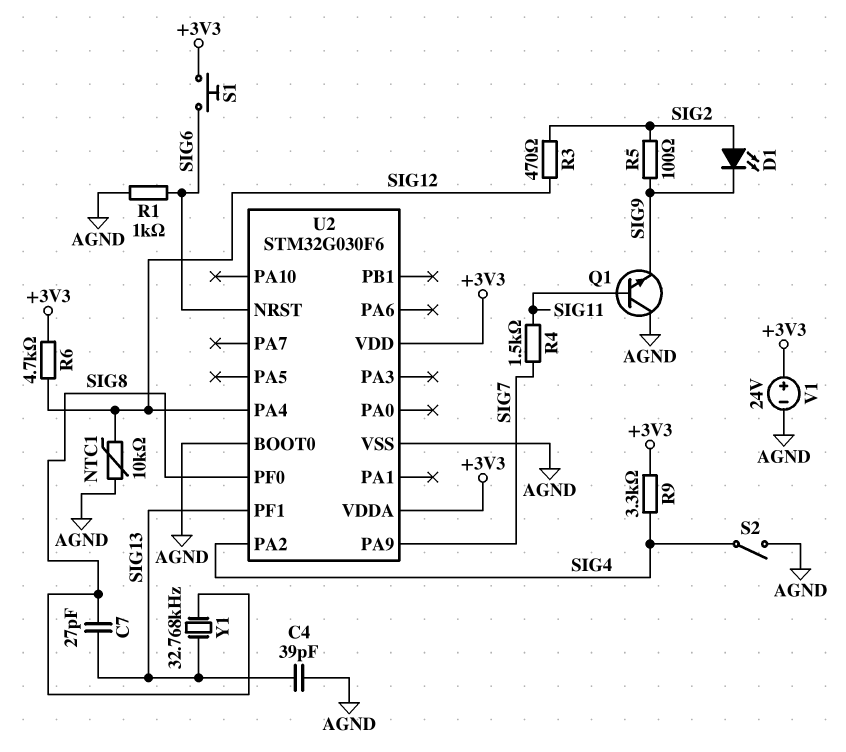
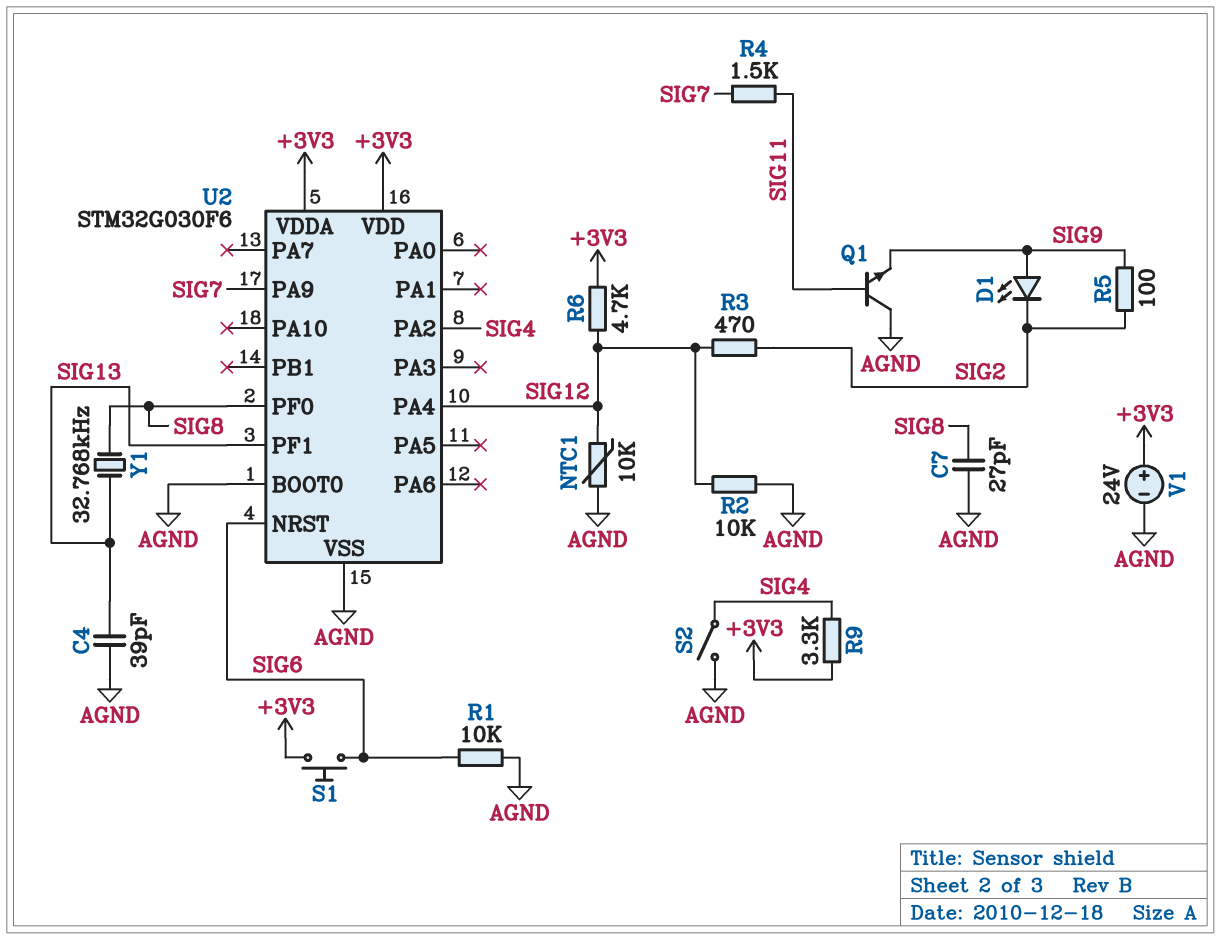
C7: 27pF (SIG8, SIG13) -> 27pF (AGND, SIG8)
D1: LED (A SIG2, K SIG9) -> LED (A SIG9, K SIG2)
R1: 1k (AGND, SIG6) -> 10k (AGND, SIG6)
R2: none -> 10k (AGND, SIG12)

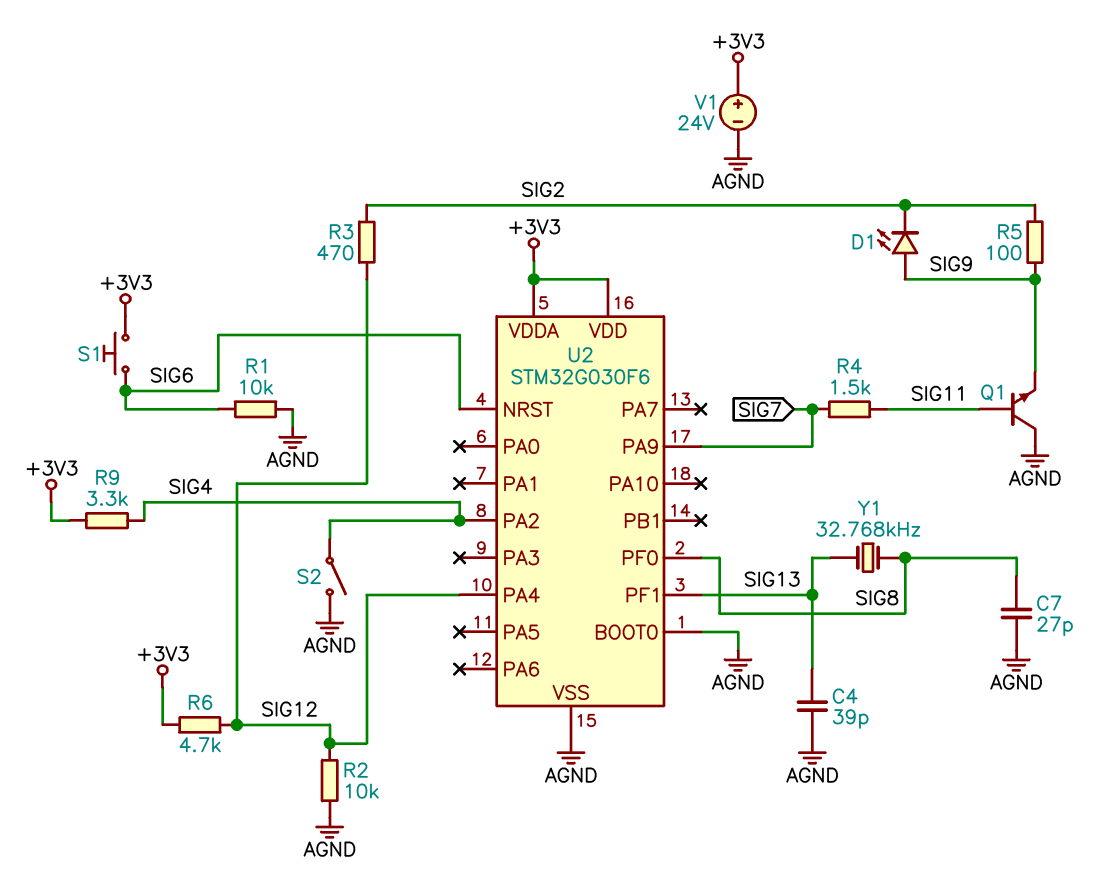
NTC1: 10k (AGND, SIG12) -> none

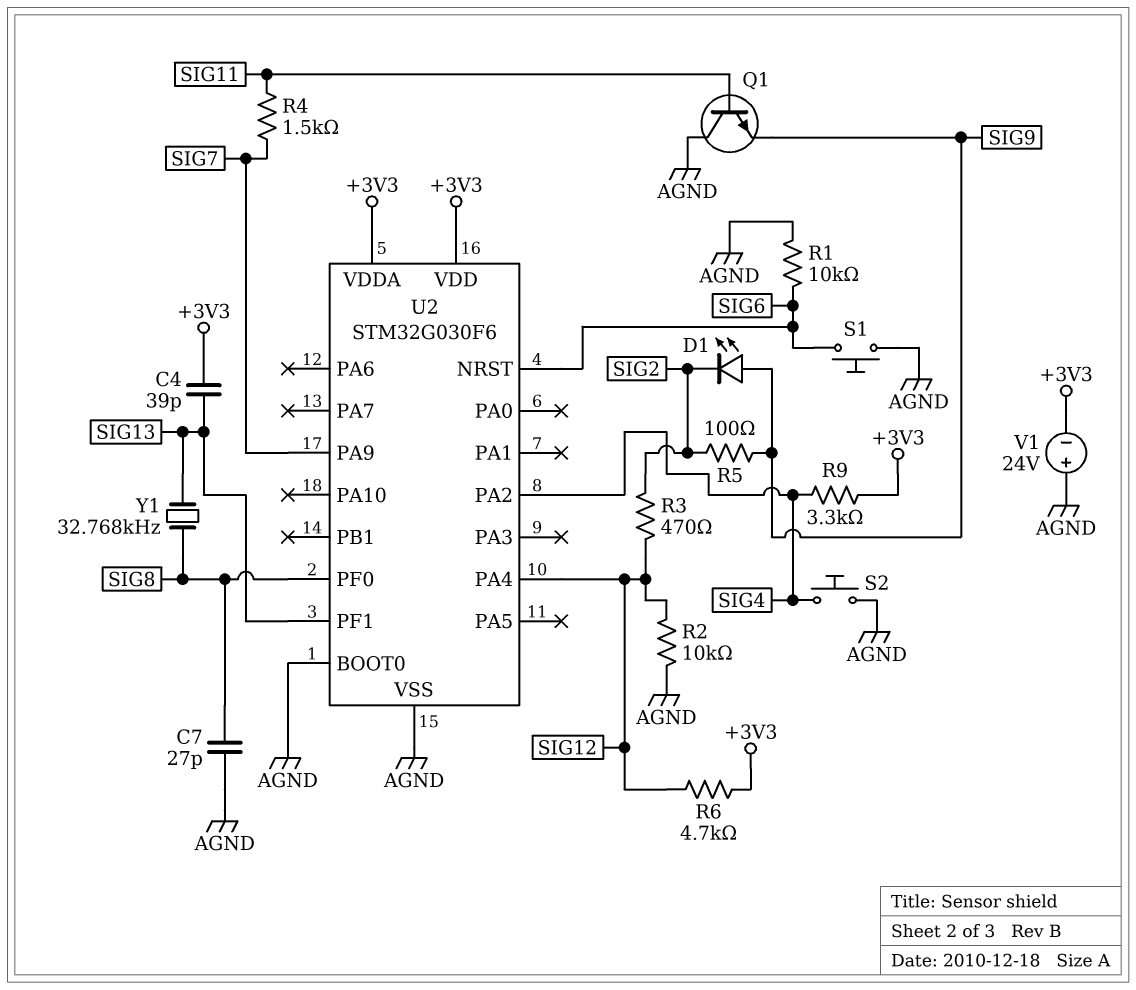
C4: 39pF (AGND, SIG13) -> 39pF (+3V3, SIG13)
S1: button (+3V3, SIG6) -> button (AGND, SIG6)
S2: switch (AGND, SIG4) -> button (AGND, SIG4)
V1: 24V (plus +3V3, minus AGND) -> 24V (plus AGND, minus +3V3)

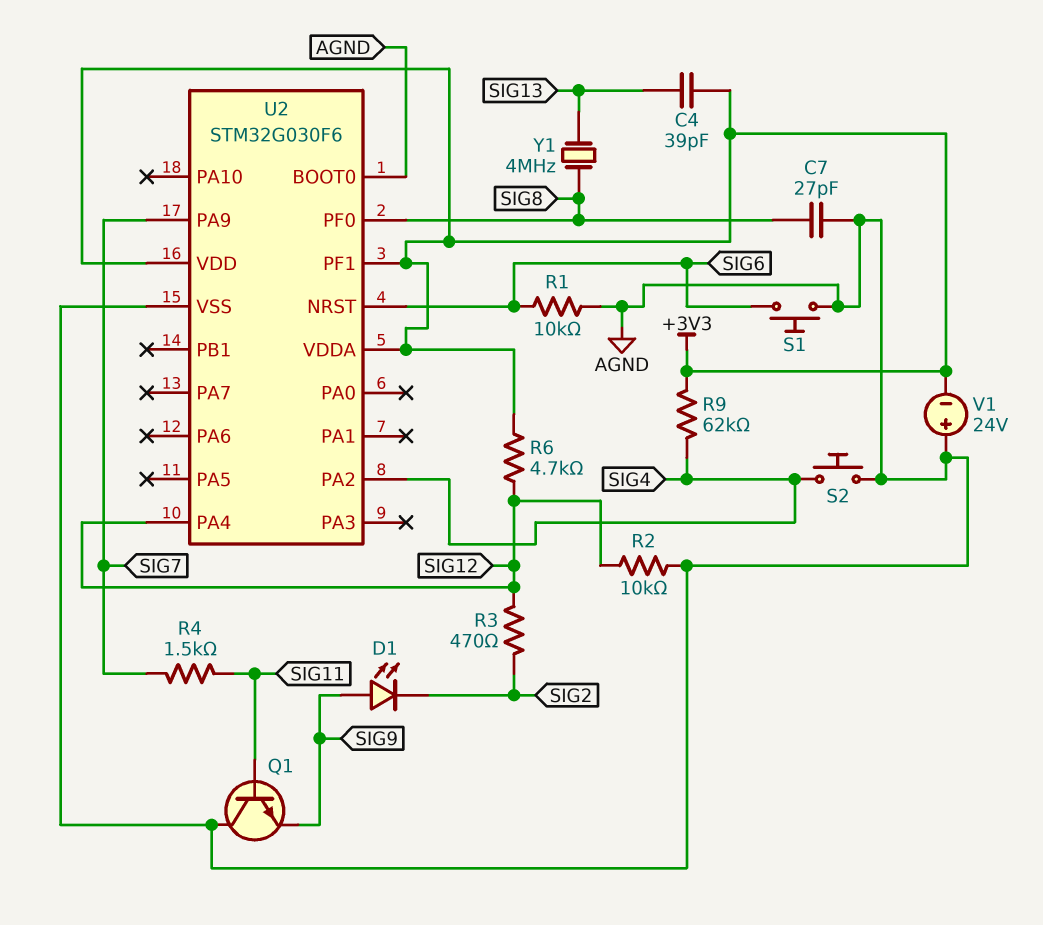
R5: 100 (SIG2, SIG9) -> none
R9: 3.3k (+3V3, SIG4) -> 62k (+3V3, SIG4)
U2 pin PF1: SIG13 -> +3V3
Y1: 32.768kHz (SIG8, SIG13) -> 4MHz (SIG8, SIG13)

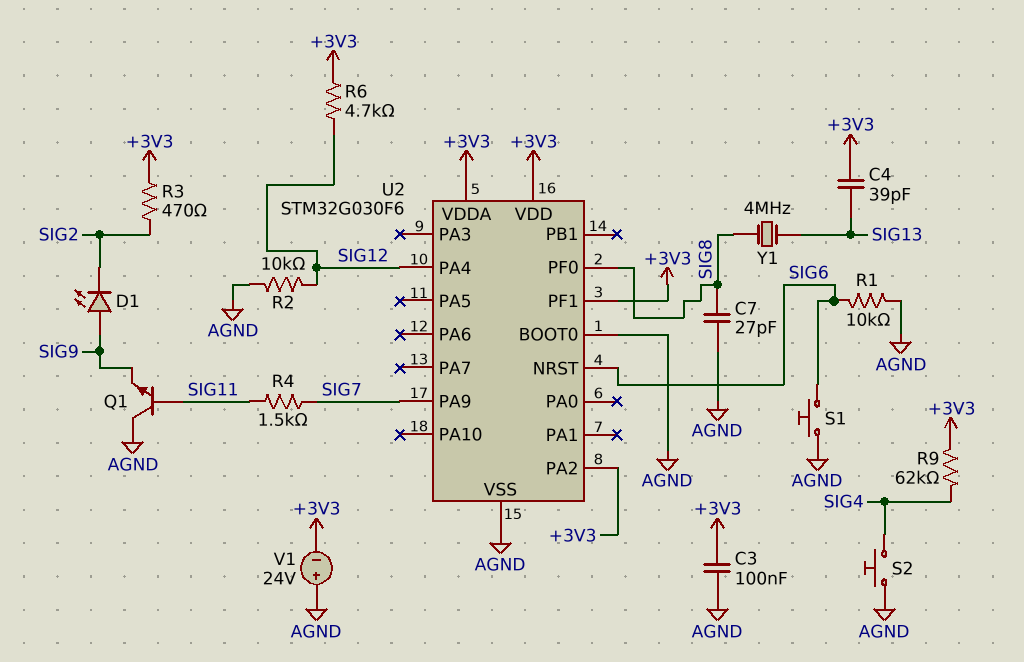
C3: none -> 100nF (+3V3, AGND)
R3: 470 (SIG2, SIG12) -> 470 (+3V3, SIG2)
U2 pin PA2: SIG4 -> +3V3

